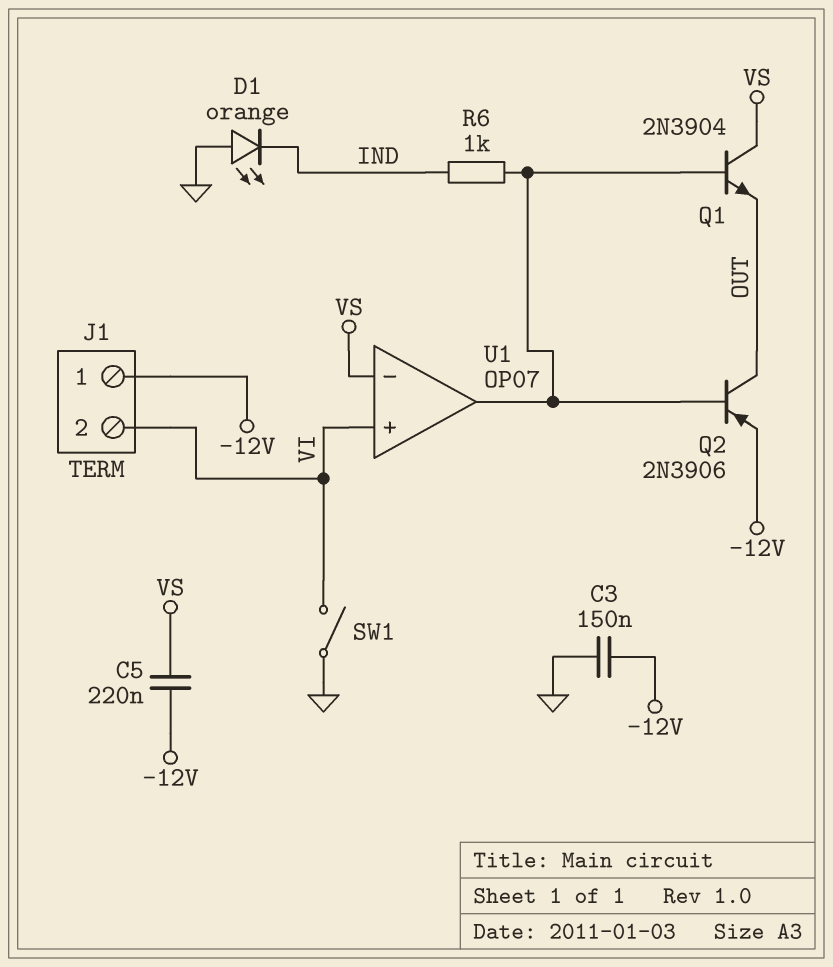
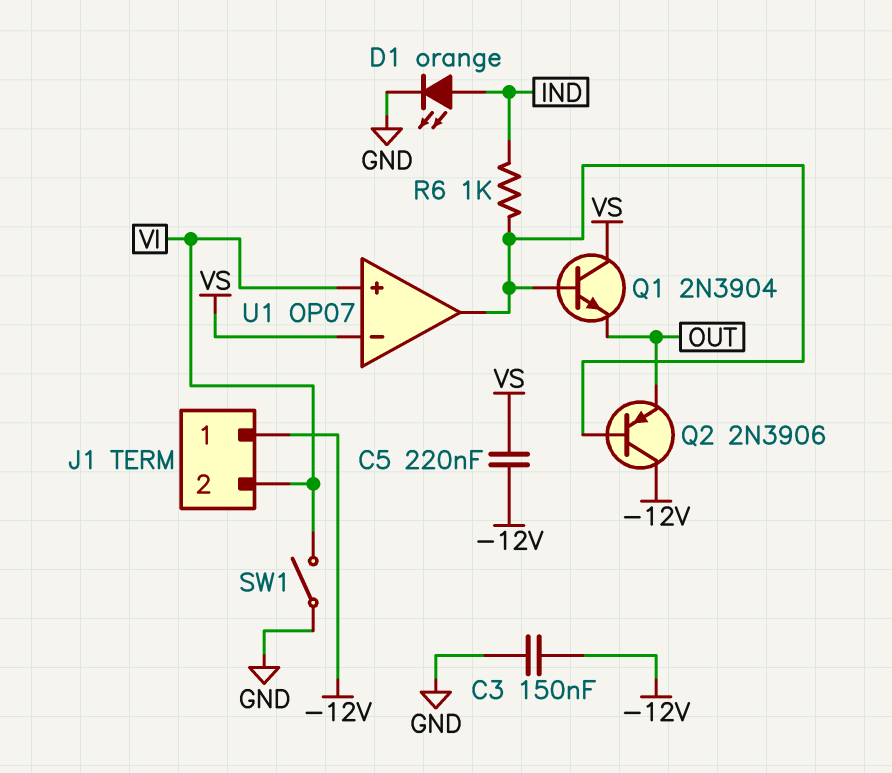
D1: LED orange (A GND, K IND) -> LED orange (A IND, K GND)
Q2: PNP 2N3906 (B U1/out, C OUT, E -12V) -> PNP 2N3906 (B U1/out, C -12V, E OUT)

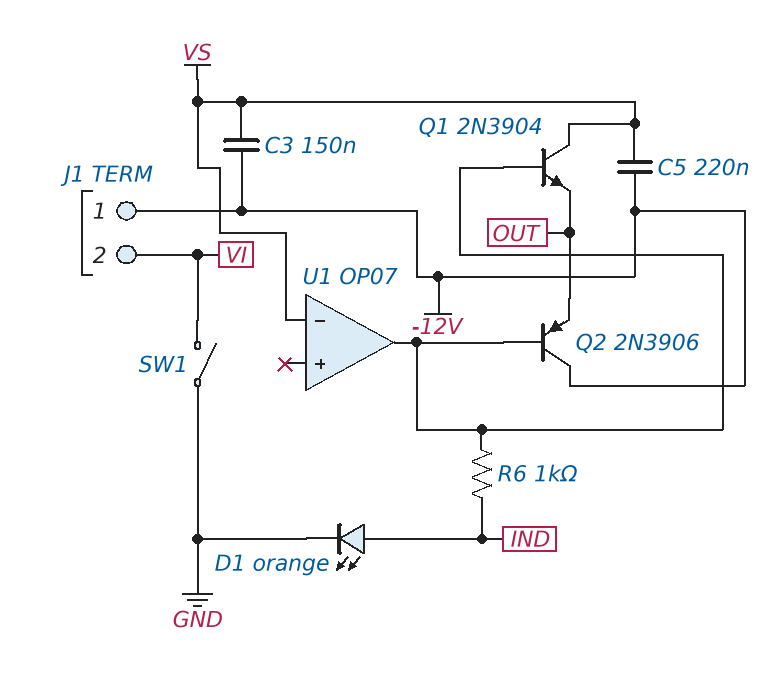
C3: 150nF (-12V, GND) -> 150nF (-12V, VS)
U1 pin in+: VI -> none

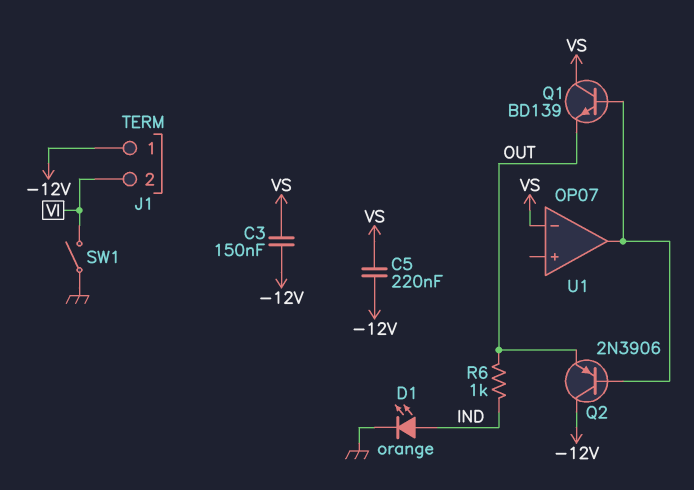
Q1: NPN 2N3904 (B U1/out, C VS, E OUT) -> NPN BD139 (B U1/out, C VS, E OUT)
R6: 1k (IND, U1/out) -> 1k (IND, OUT)

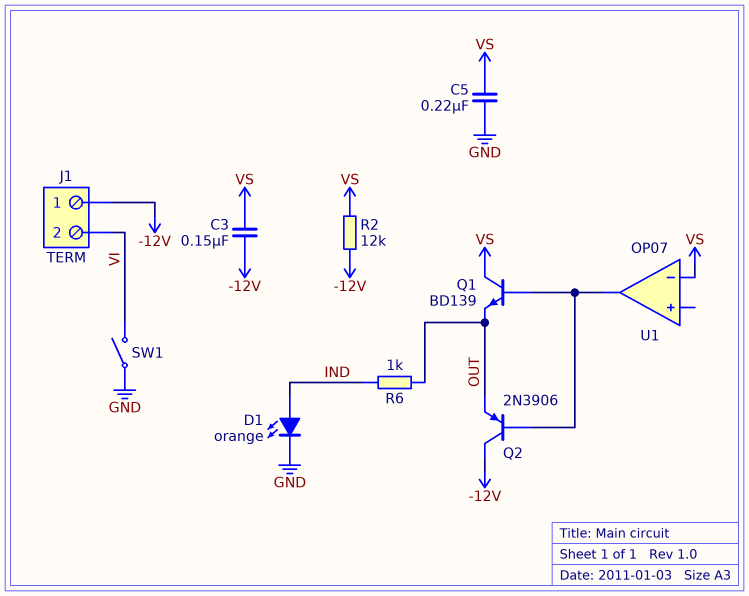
C5: 220nF (-12V, VS) -> 220nF (GND, VS)
R2: none -> 12k (-12V, VS)

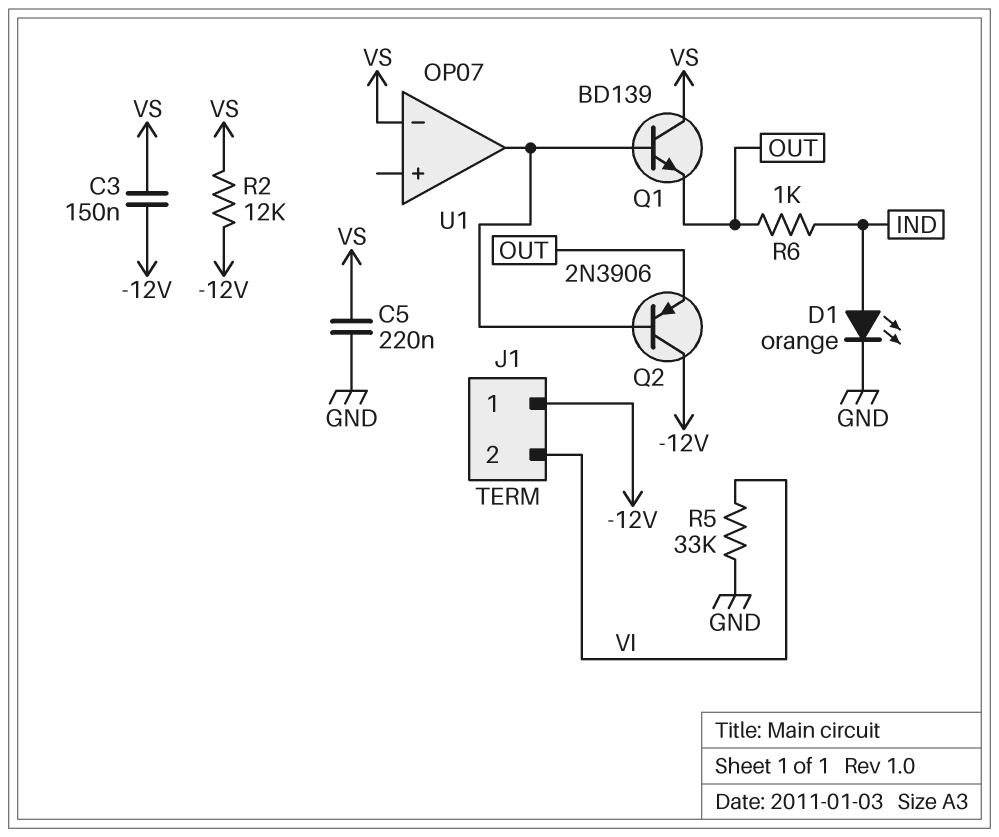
R5: none -> 33k (GND, VI)
SW1: switch (GND, VI) -> none

